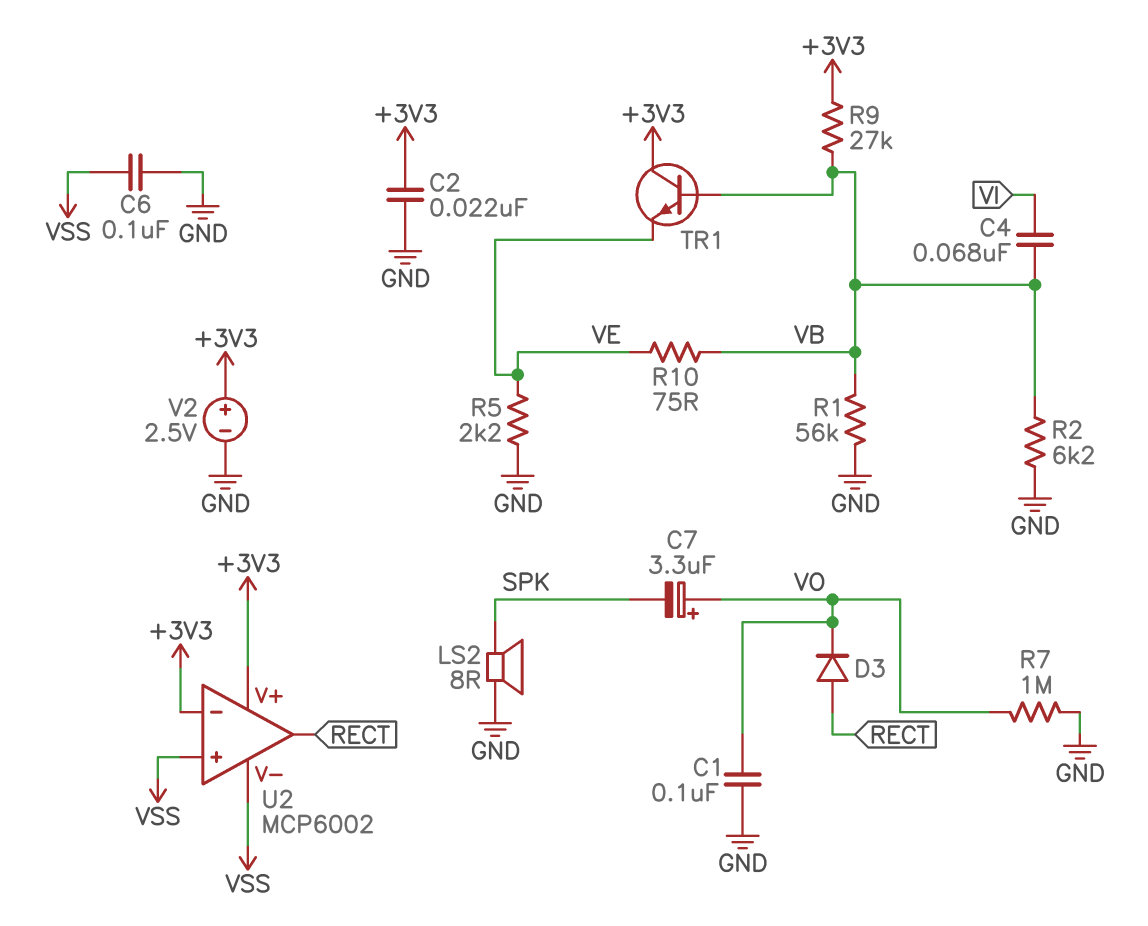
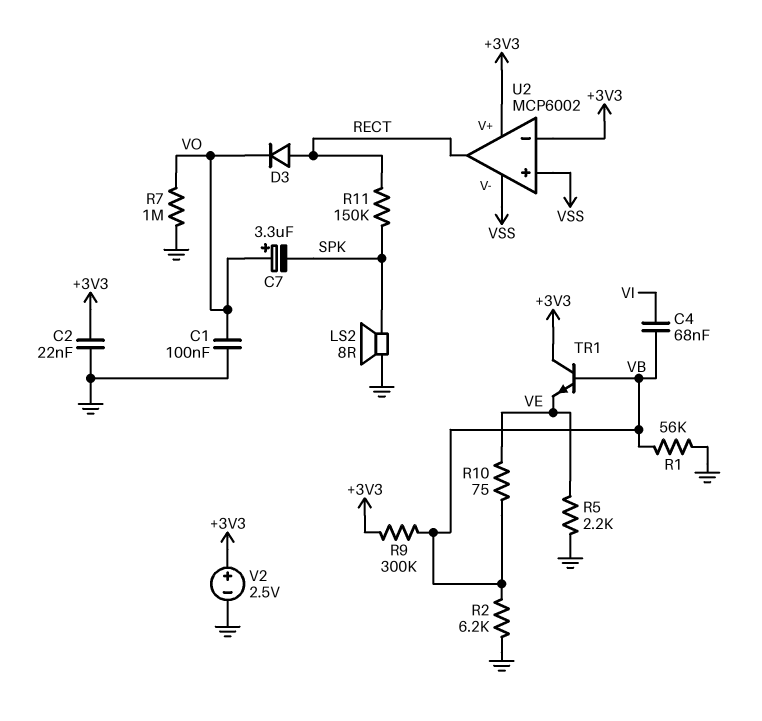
C6: 100nF (GND, VSS) -> none
R9: 27k (+3V3, VB) -> 300k (+3V3, VB)
R11: none -> 150k (RECT, SPK)

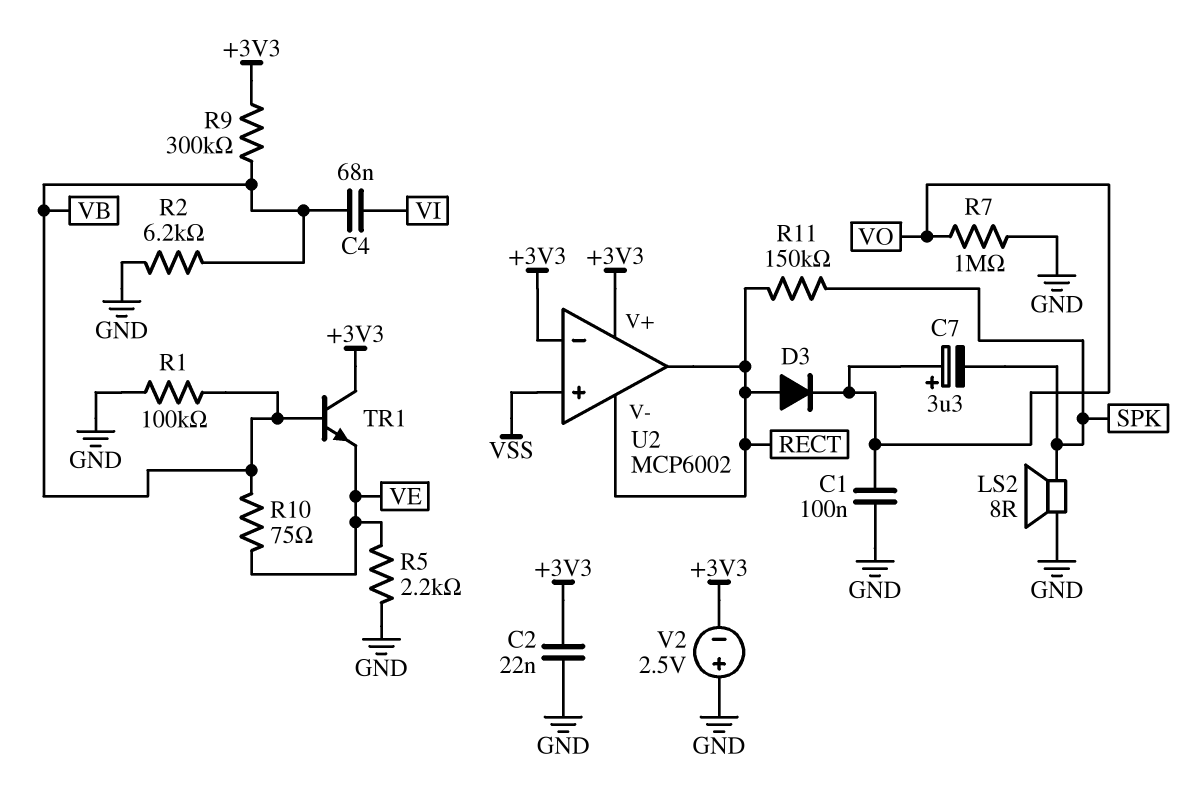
R1: 56k (GND, VB) -> 100k (GND, VB)
U2 pin V-: VSS -> RECT
V2: 2.5V (plus +3V3, minus GND) -> 2.5V (plus GND, minus +3V3)

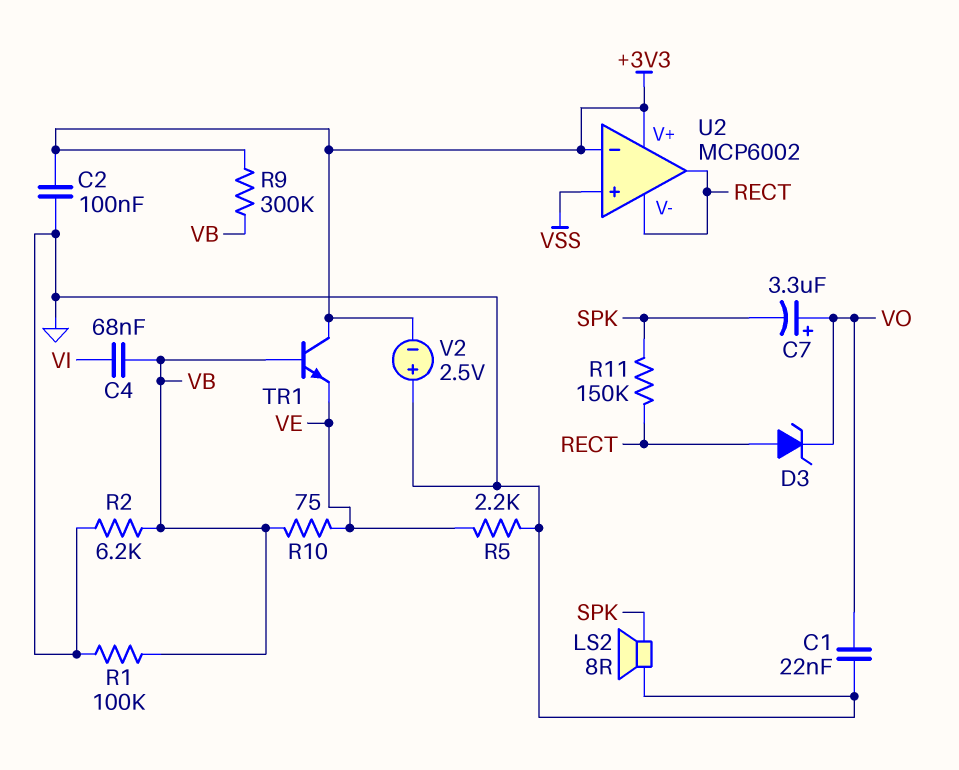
C1: 100nF (GND, VO) -> 22nF (GND, VO)
C2: 22nF (+3V3, GND) -> 100nF (+3V3, GND)
D3: diode (A RECT, K VO) -> zener (A RECT, K VO)
R7: 1M (GND, VO) -> none

